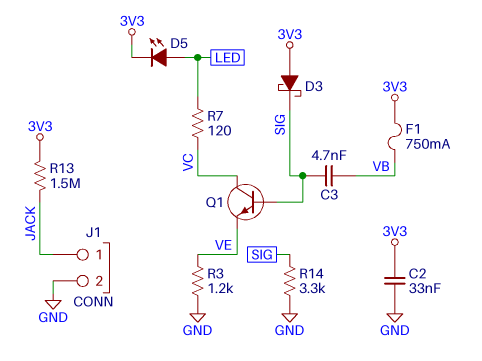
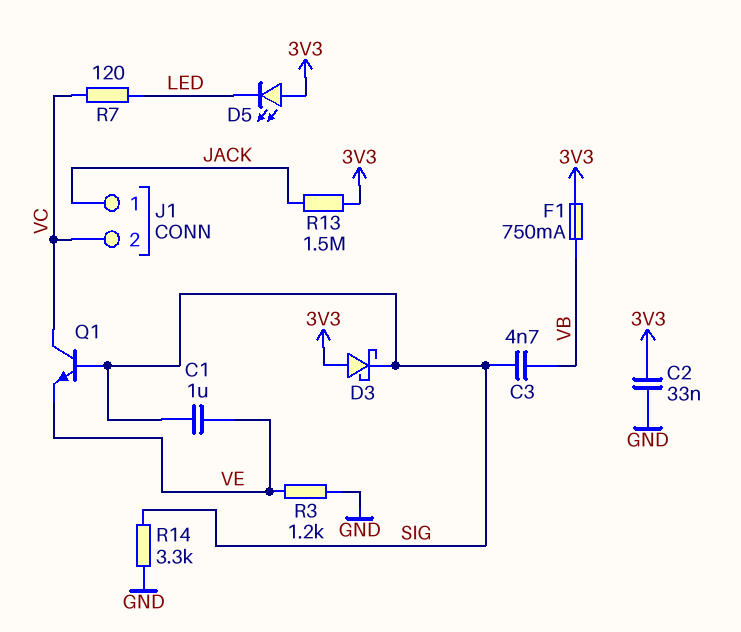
C1: none -> 1uF (SIG, VE)
D5: LED (A LED, K 3V3) -> LED (A 3V3, K LED)
J1 pin 2: GND -> VC

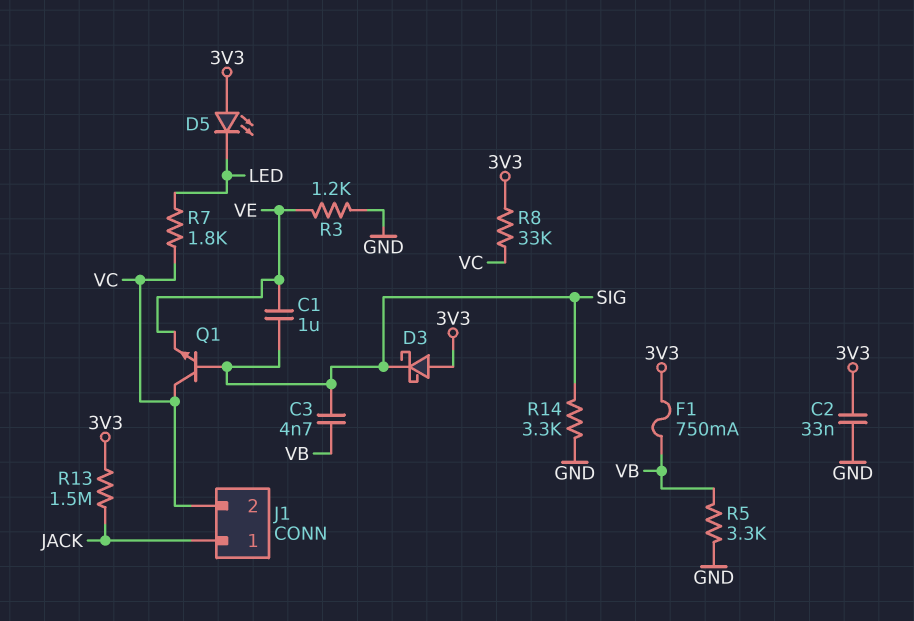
R5: none -> 3.3k (GND, VB)
R7: 120 (LED, VC) -> 1.8k (LED, VC)
R8: none -> 33k (3V3, VC)

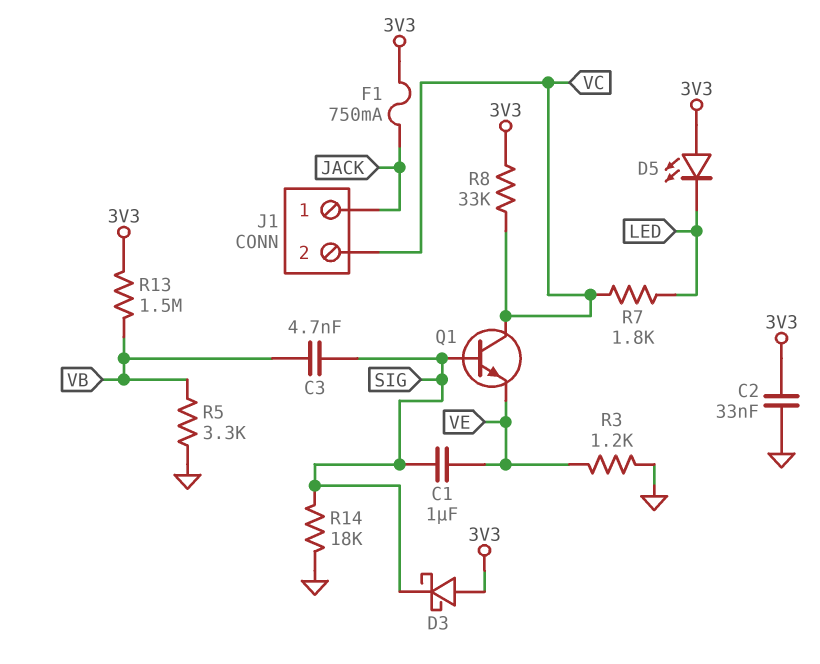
F1: 750mA (3V3, VB) -> 750mA (3V3, JACK)
R13: 1.5M (3V3, JACK) -> 1.5M (3V3, VB)
R14: 3.3k (GND, SIG) -> 18k (GND, SIG)

